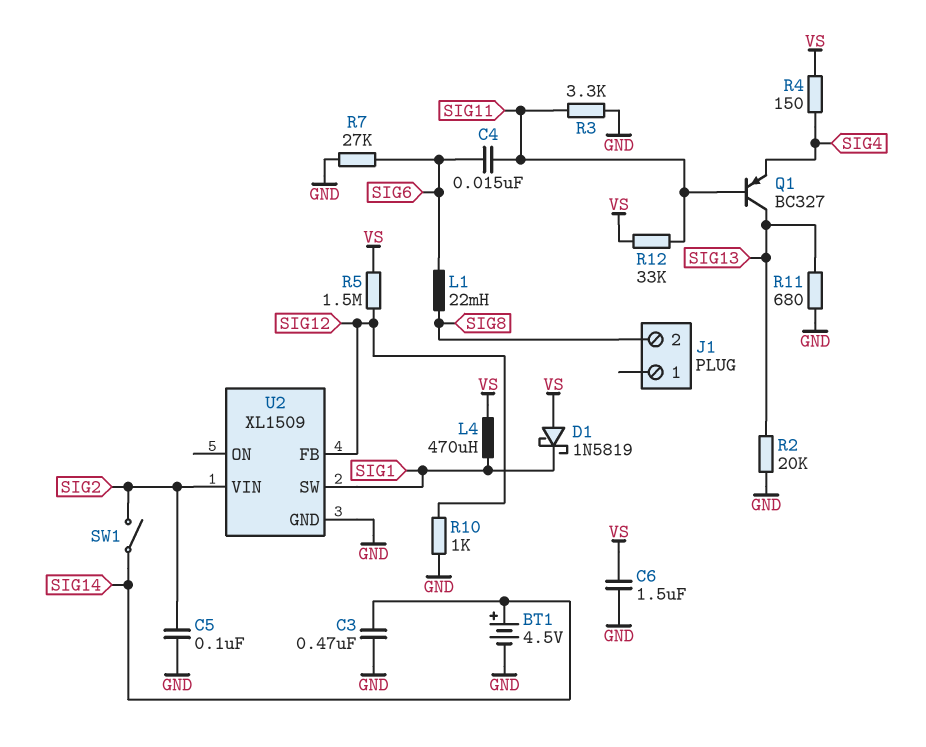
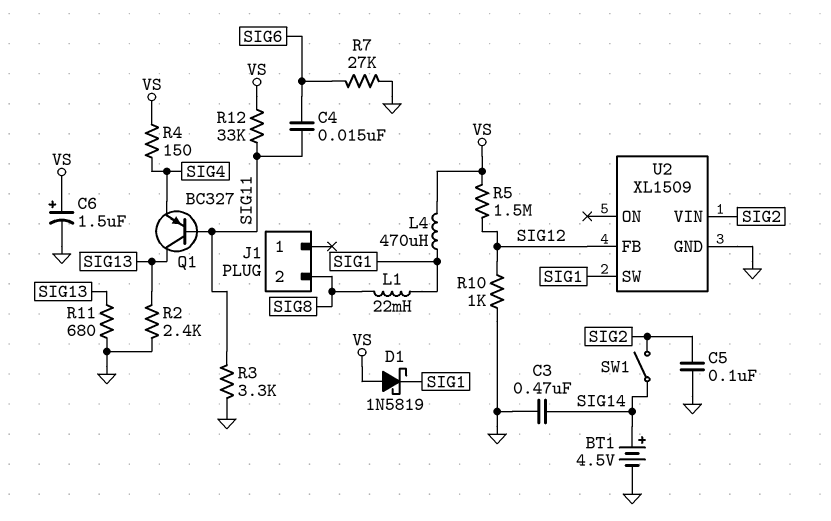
C6: 1.5uF (GND, VS) -> 1.5uF (plus VS, minus GND)
L1: 22mH (SIG6, SIG8) -> 22mH (SIG1, SIG8)
R2: 20k (GND, SIG13) -> 2.4k (GND, SIG13)

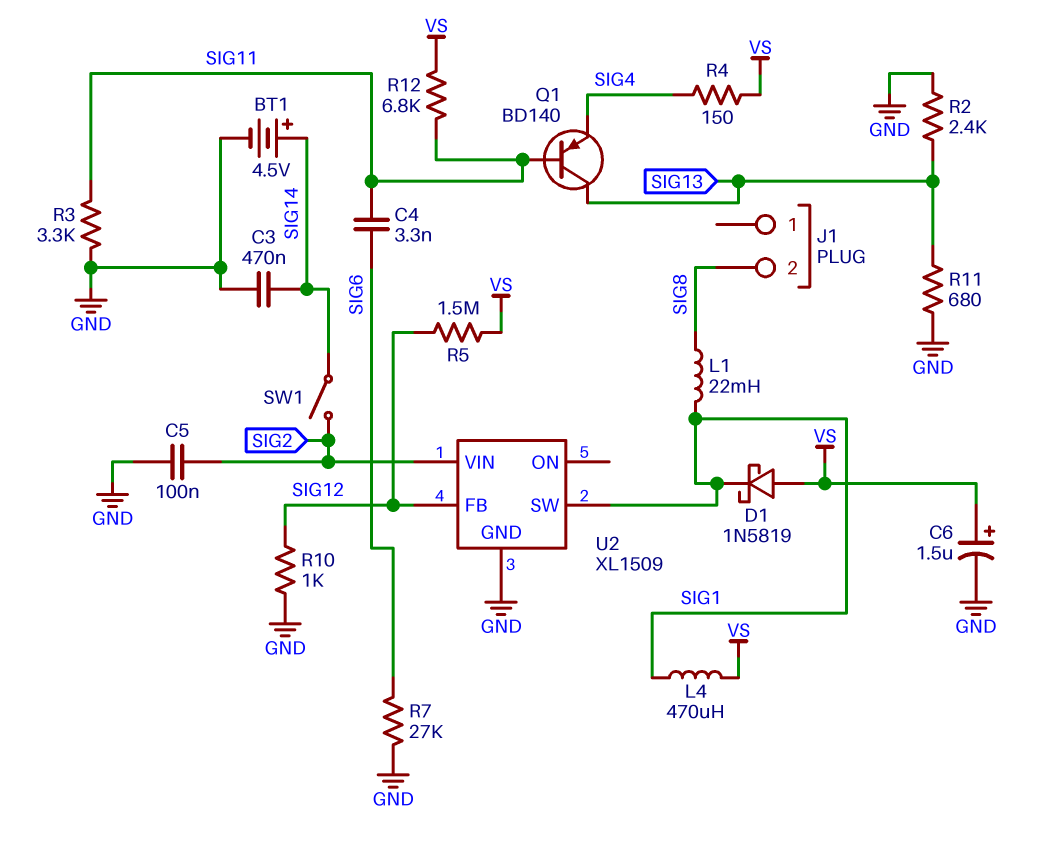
C4: 15nF (SIG6, SIG11) -> 3.3nF (SIG6, SIG11)
Q1: PNP BC327 (B SIG11, C SIG13, E SIG4) -> PNP BD140 (B SIG11, C SIG13, E SIG4)
R12: 33k (SIG11, VS) -> 6.8k (SIG11, VS)

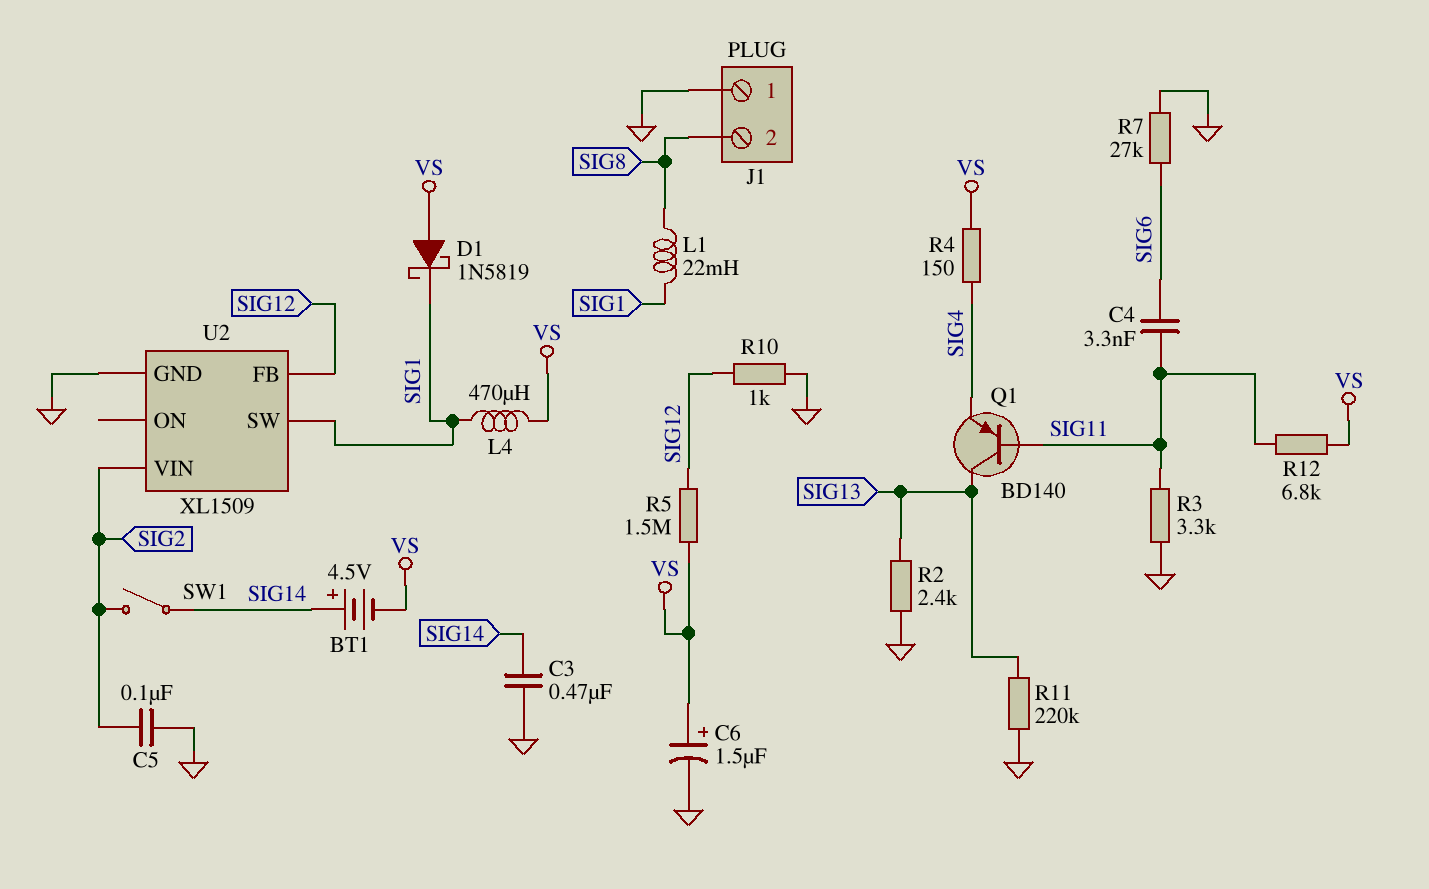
BT1: 4.5V (plus SIG14, minus GND) -> 4.5V (plus SIG14, minus VS)
J1 pin 1: none -> GND
R11: 680 (GND, SIG13) -> 220k (GND, SIG13)

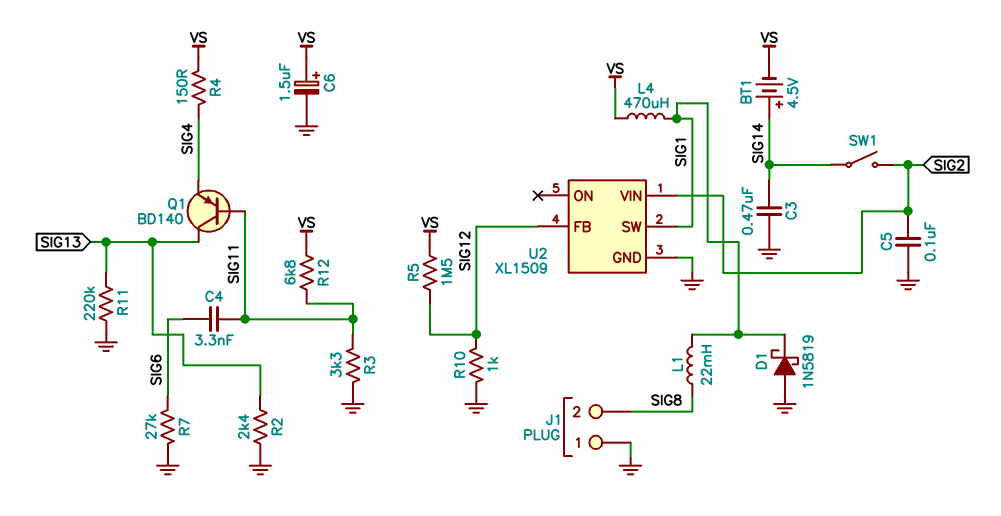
D1: schottky 1N5819 (A VS, K SIG1) -> schottky 1N5819 (A GND, K SIG1)

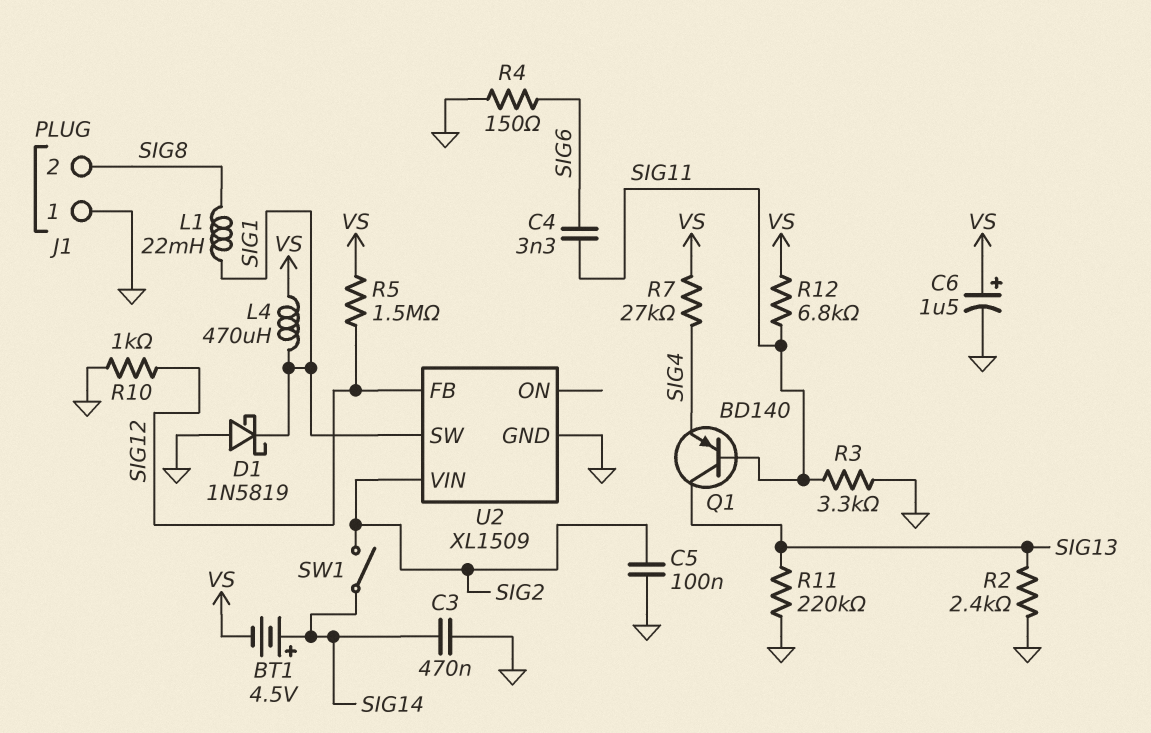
R4: 150 (SIG4, VS) -> 150 (GND, SIG6)
R7: 27k (GND, SIG6) -> 27k (SIG4, VS)

